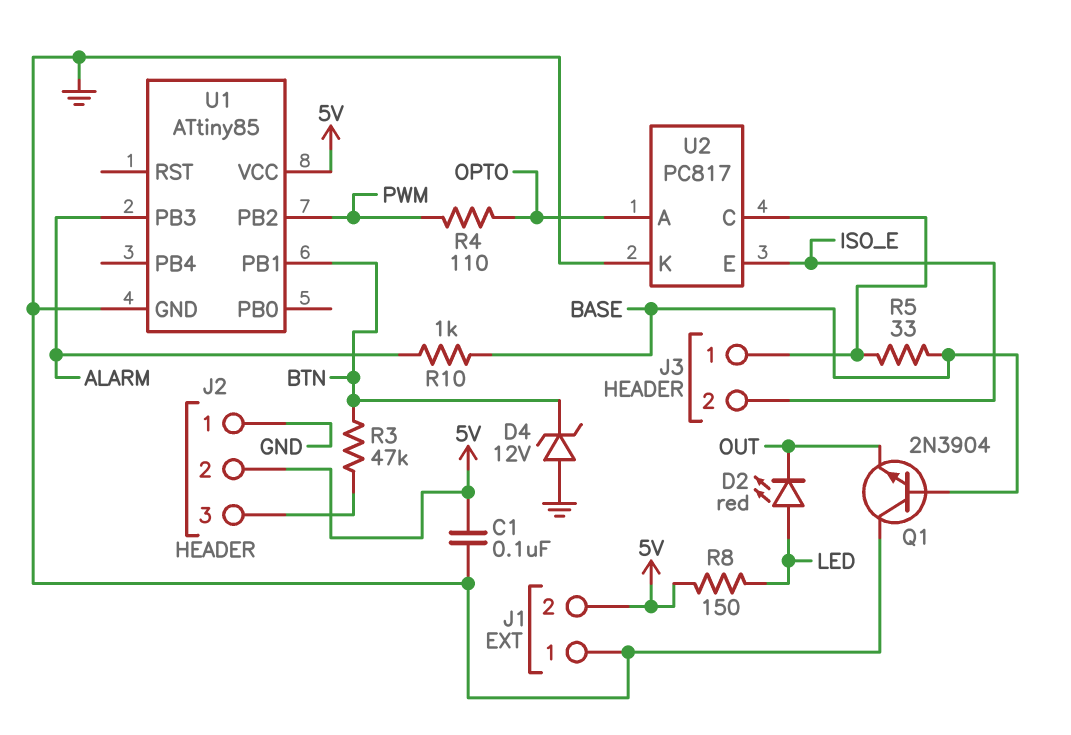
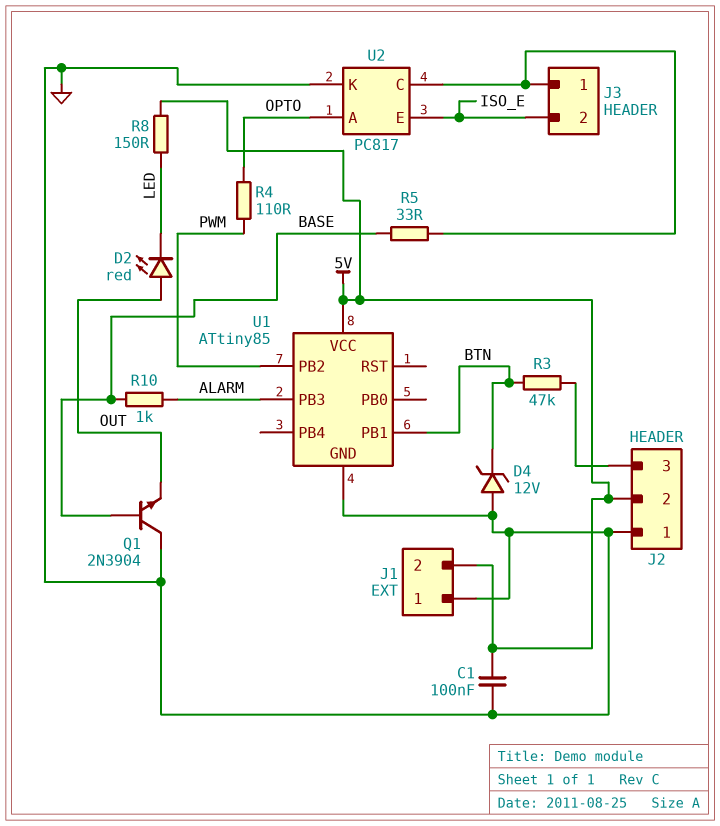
D2: LED red (A LED, K OUT) -> LED red (A OUT, K LED)

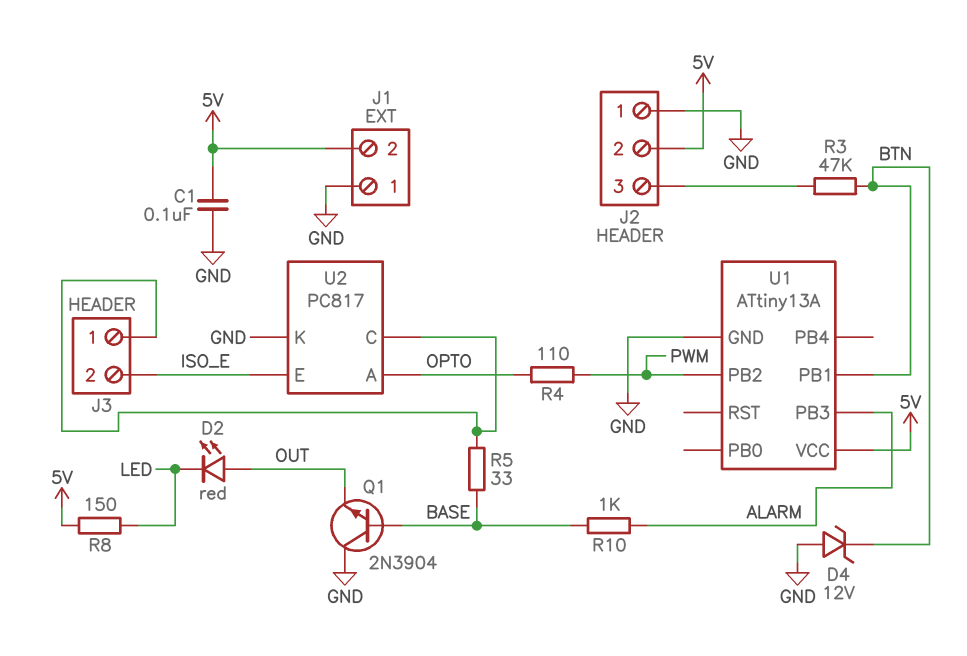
U1: ATtiny85 -> ATtiny13A

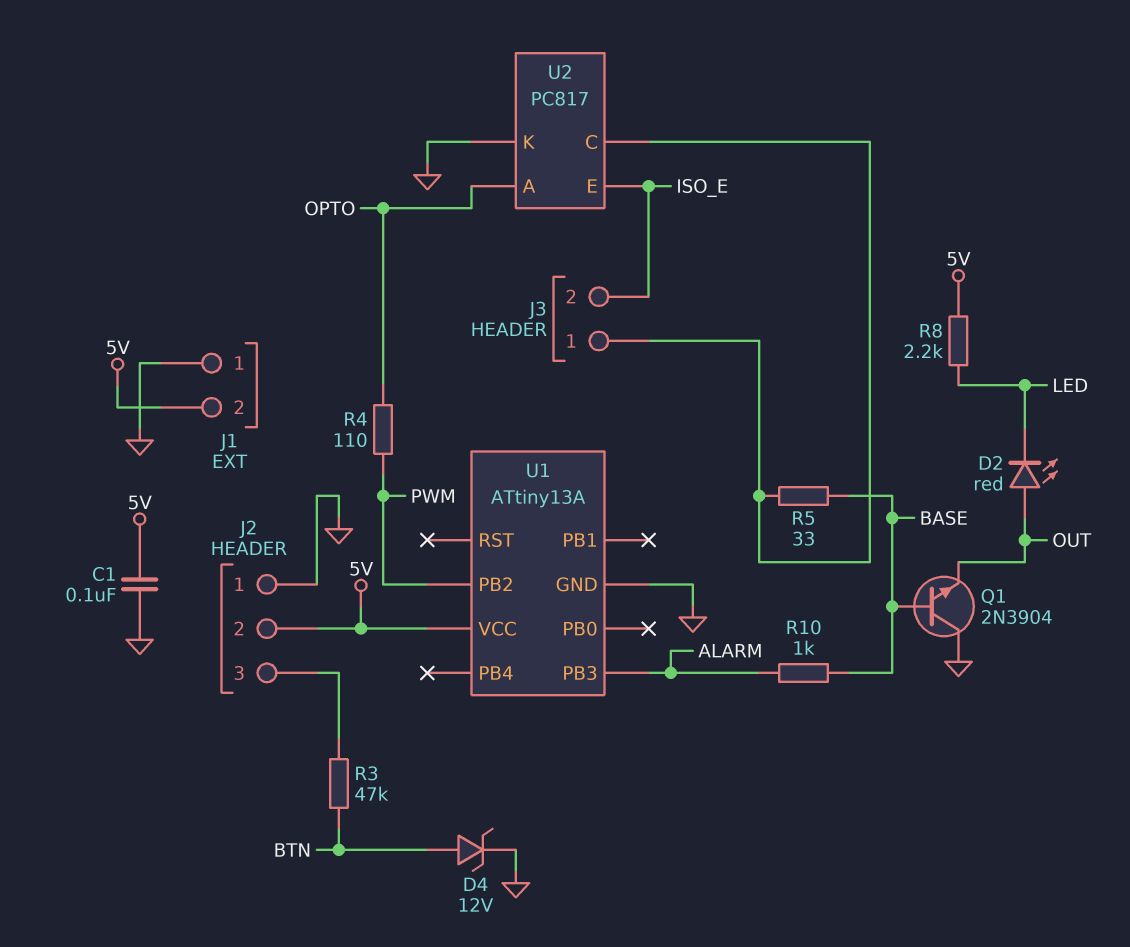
D4: zener 12V (A GND, K BTN) -> zener 12V (A BTN, K GND)
R8: 150 (5V, LED) -> 2.2k (5V, LED)
U1 pin PB1: BTN -> none

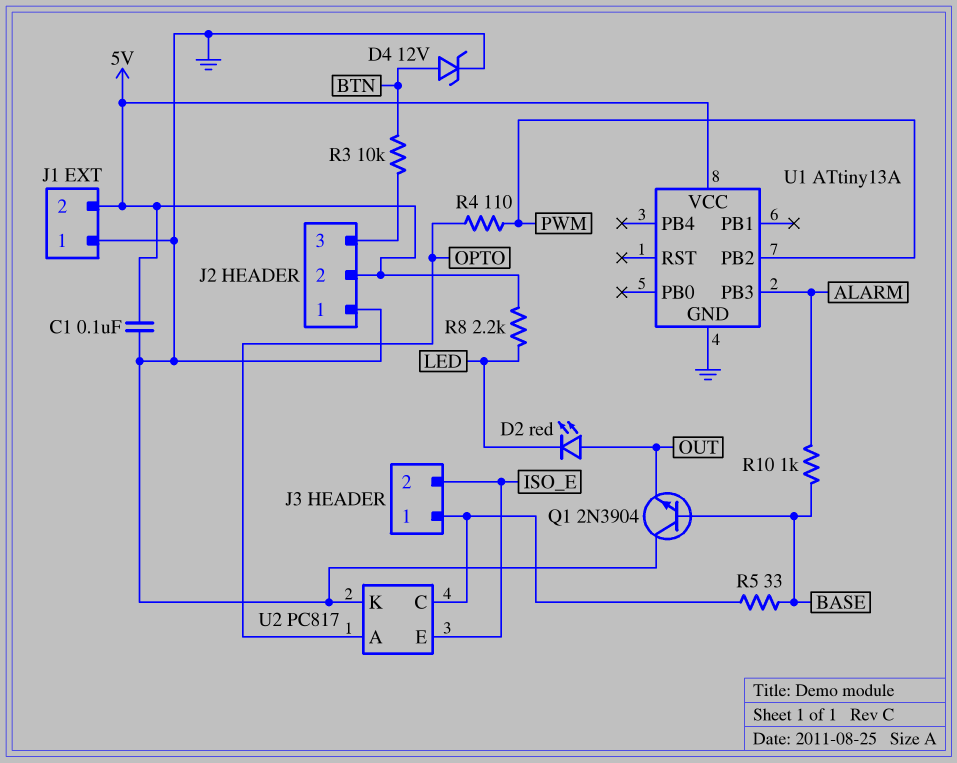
R3: 47k (BTN, J2/3) -> 10k (BTN, J2/3)

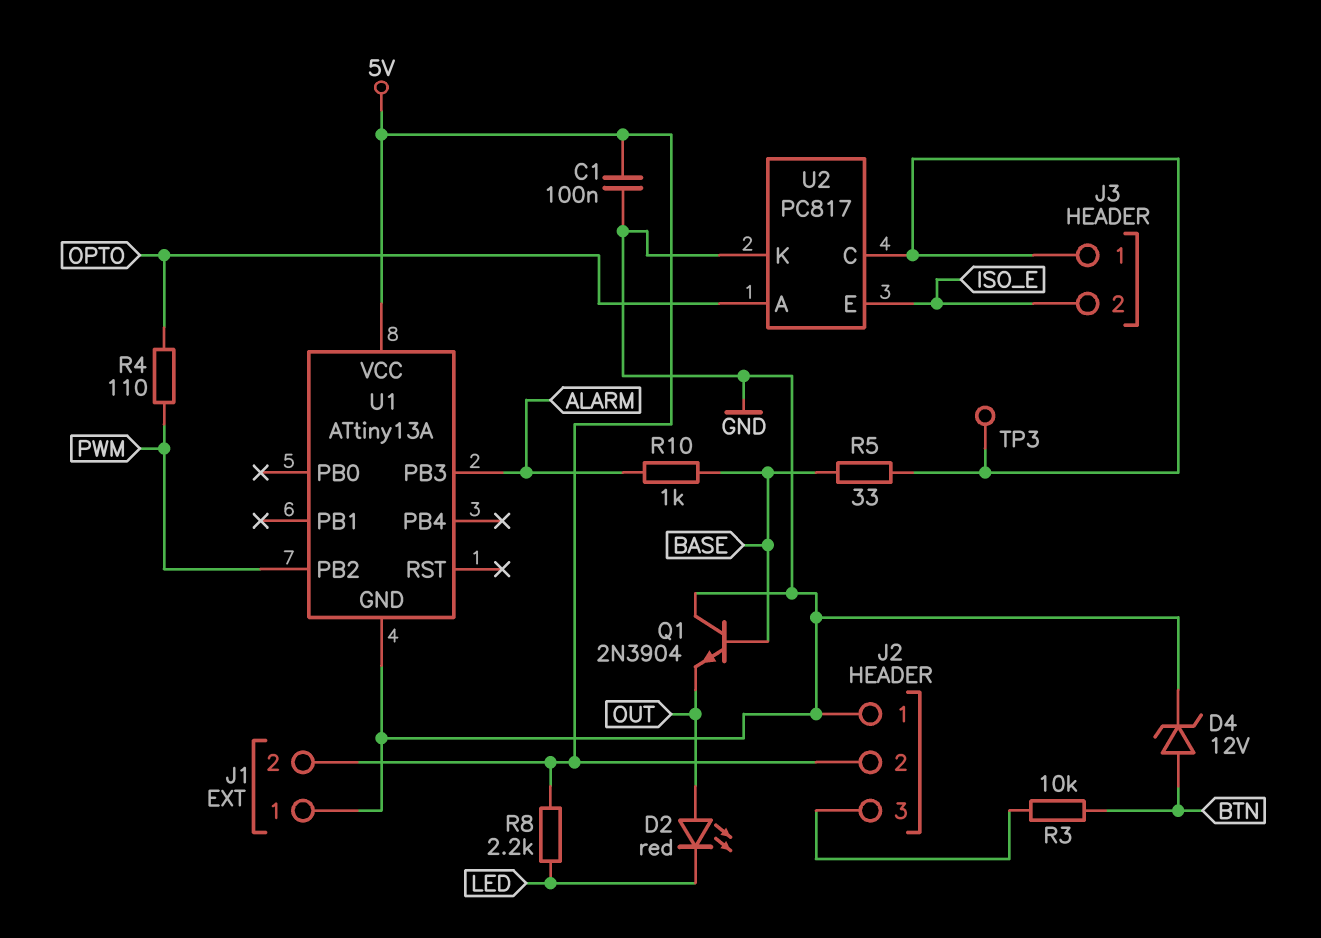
TP3: none -> test point (J3/1)

